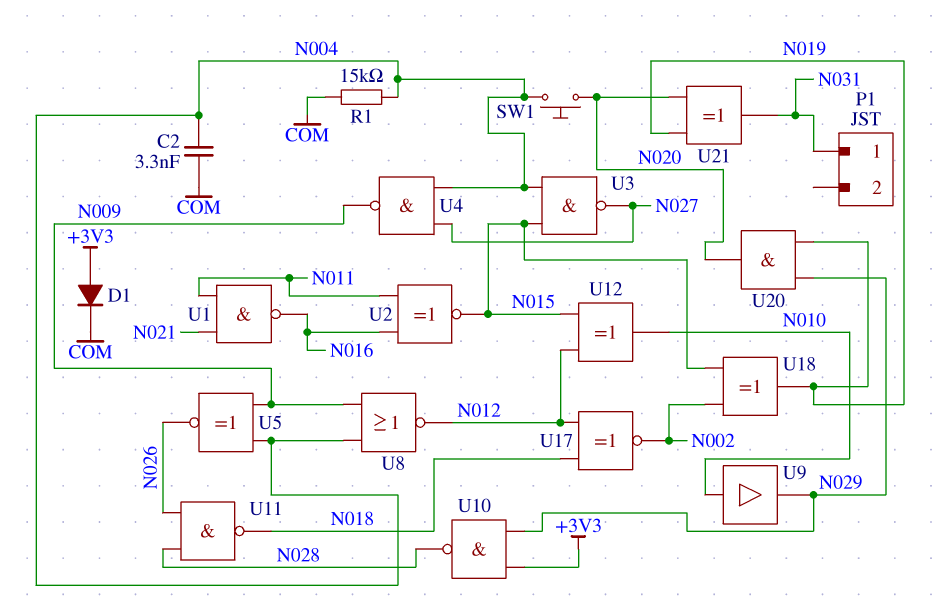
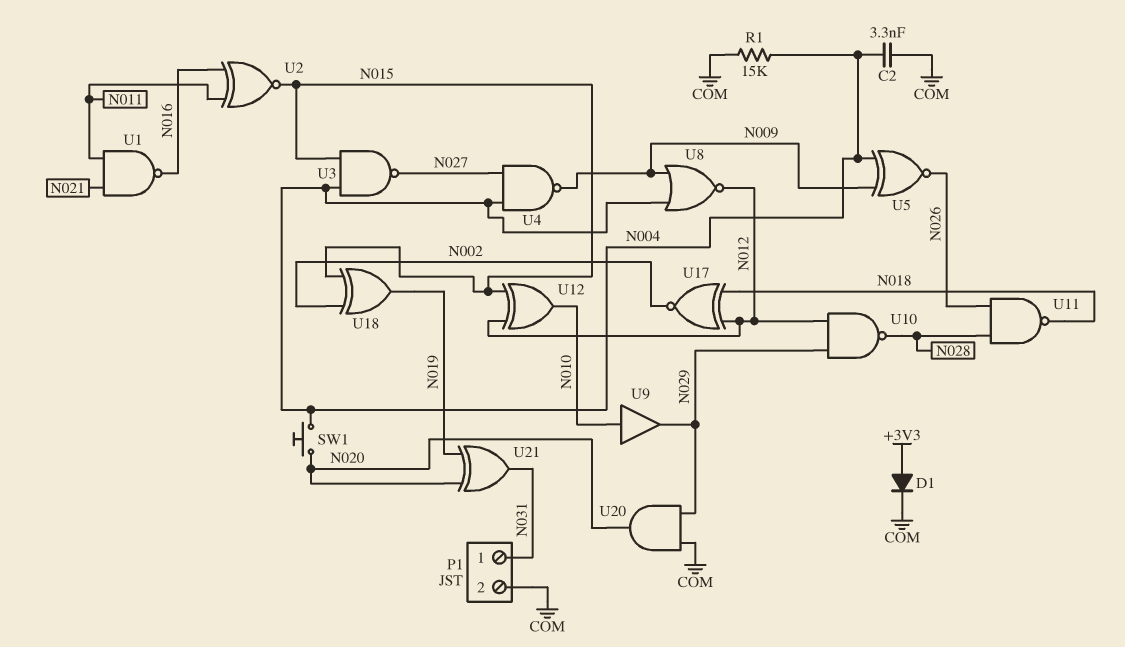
P1 pin 2: none -> COM
U10: NAND (in +3V3, in N029, out N028) -> NAND (in N012, in N029, out N028)
U20: AND (in N019, in N029, out N020) -> AND (in COM, in N029, out N020)

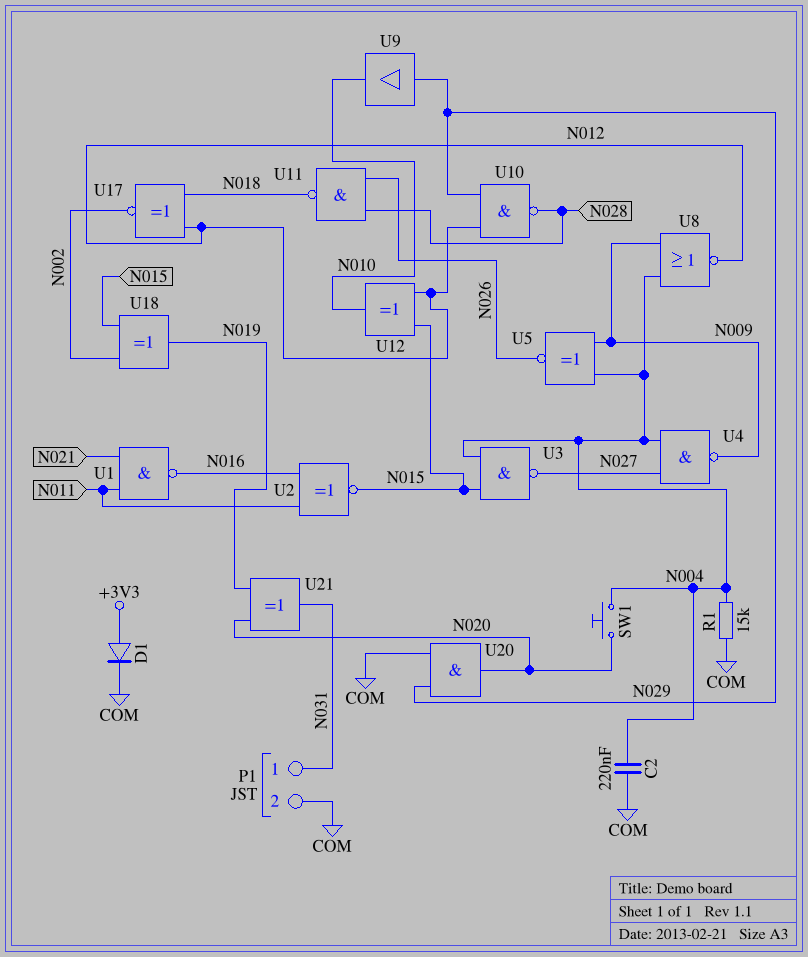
C2: 3.3nF (COM, N004) -> 220nF (COM, N004)
U9: buffer (in N010, out N029) -> buffer (in N029, out N010)

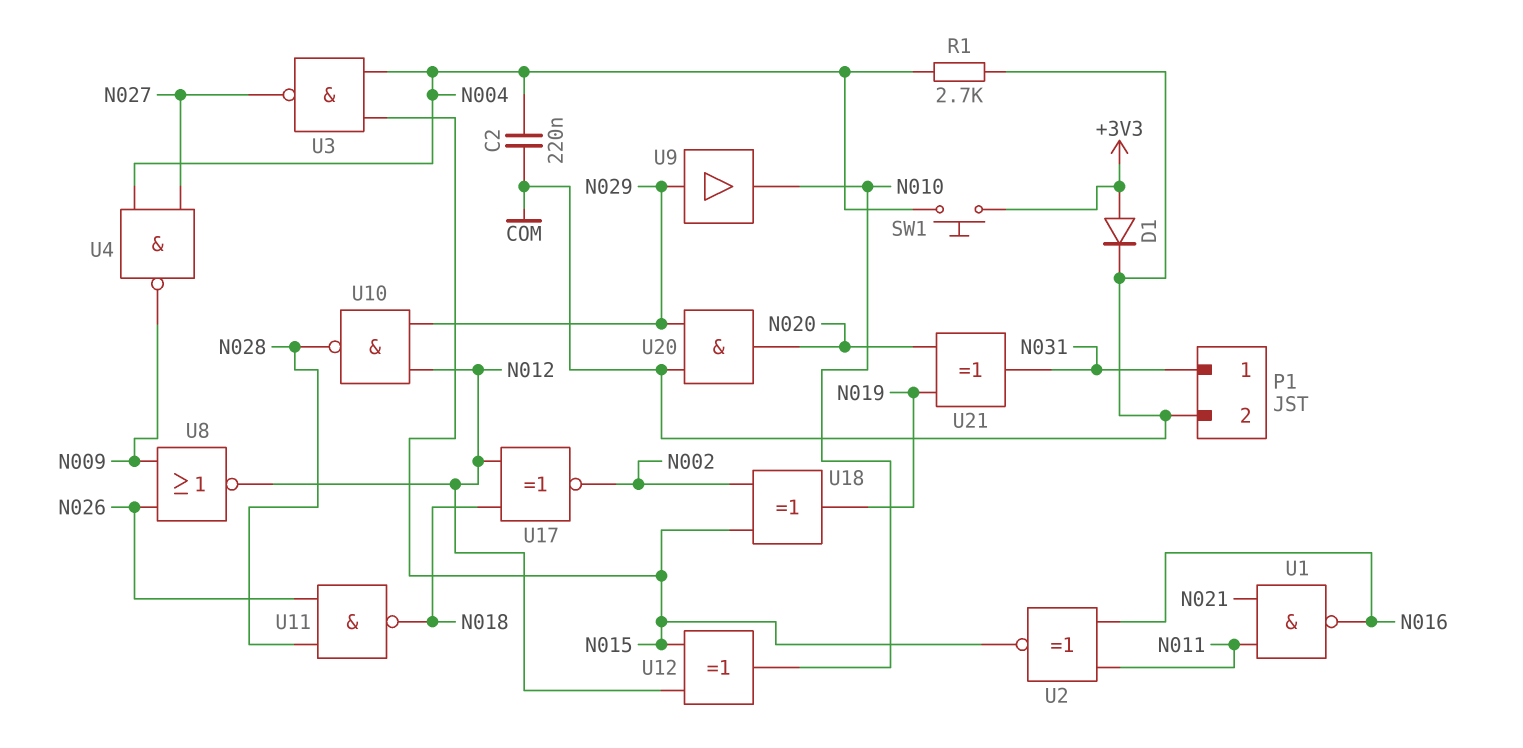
R1: 15k (COM, N004) -> 2.7k (COM, N004)
SW1: button (N004, N020) -> button (+3V3, N004)
U5: XNOR (in N004, in N009, out N026) -> none
U8: NOR (in N004, in N009, out N012) -> NOR (in N009, in N026, out N012)

